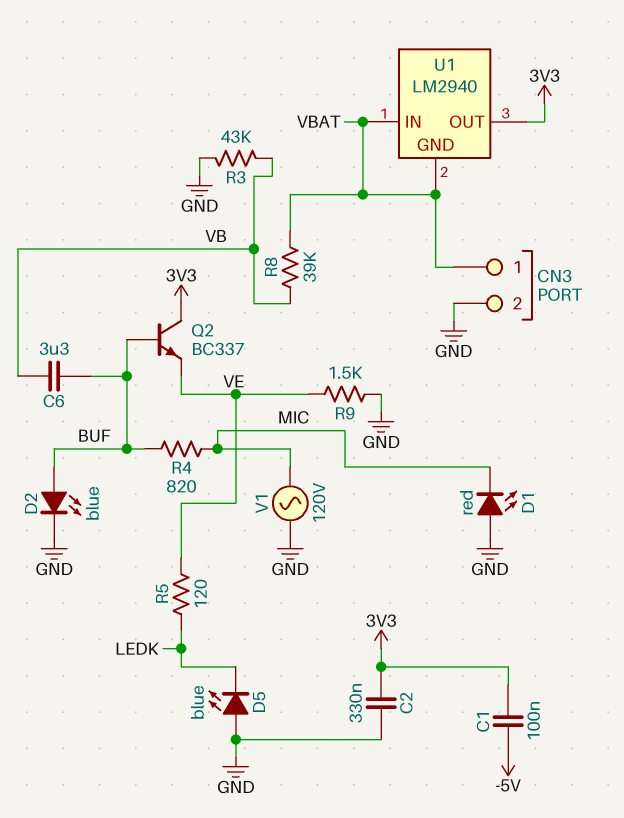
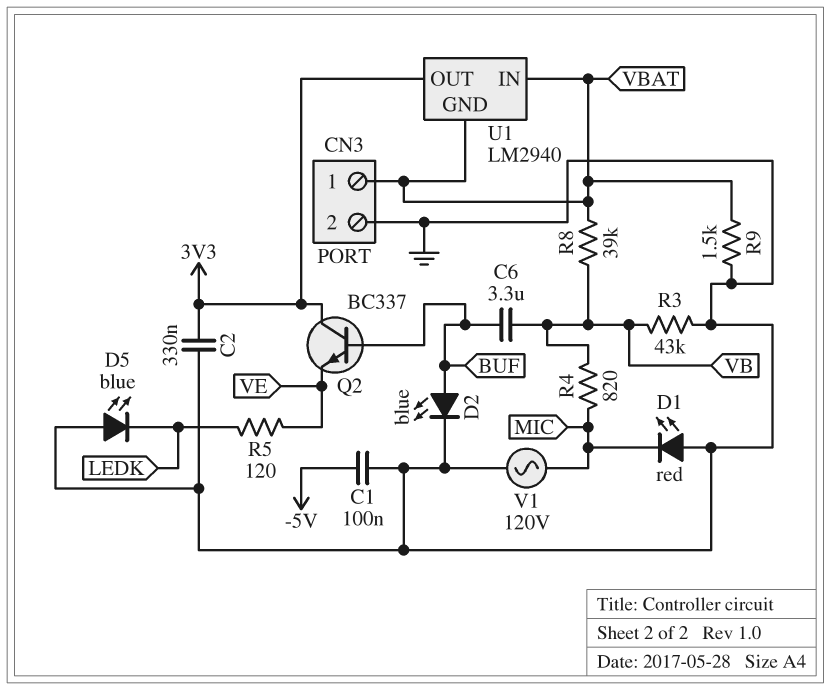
C1: 100nF (-5V, 3V3) -> 100nF (-5V, GND)
R4: 820 (BUF, MIC) -> 820 (MIC, VB)
R9: 1.5k (GND, VE) -> 1.5k (GND, VBAT)

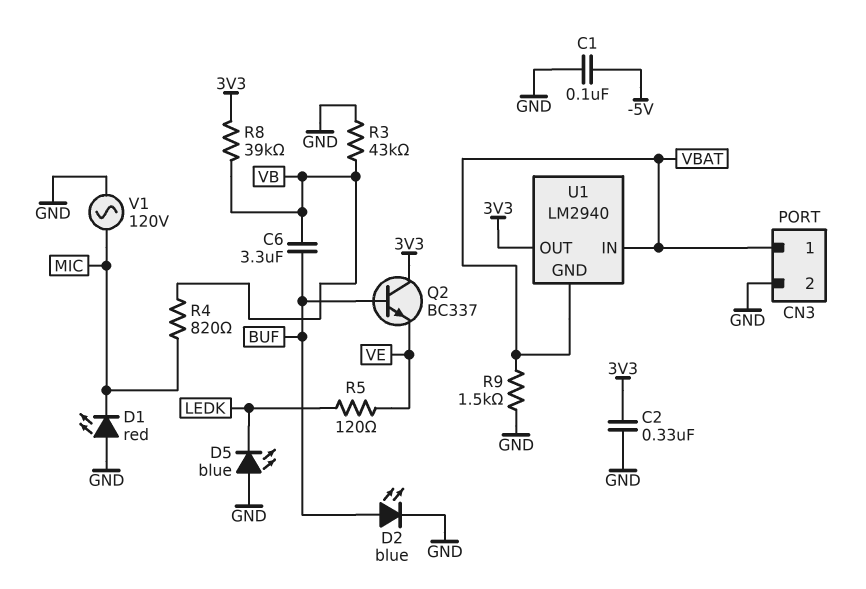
R8: 39k (VB, VBAT) -> 39k (3V3, VB)

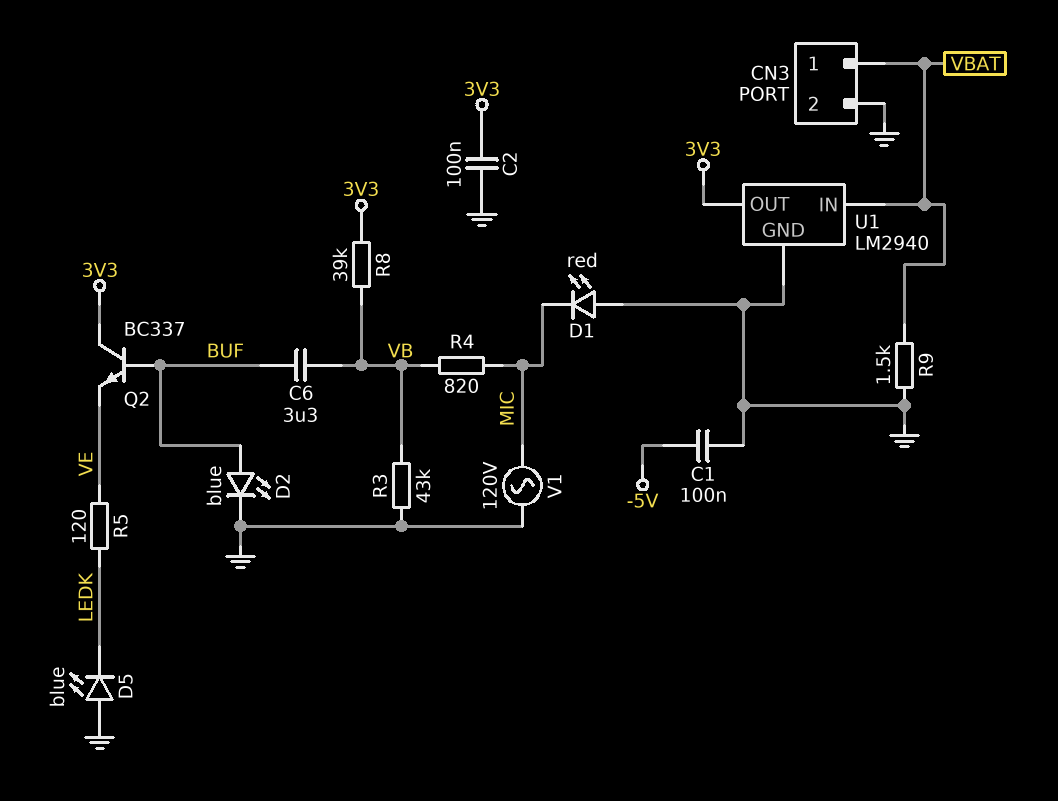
C2: 330nF (3V3, GND) -> 100nF (3V3, GND)
U1 pin GND: VBAT -> GND

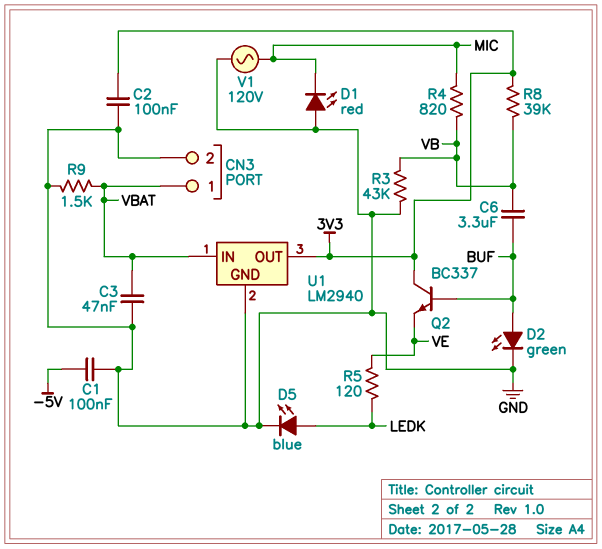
C3: none -> 47nF (GND, VBAT)
D2: LED blue (A BUF, K GND) -> LED green (A BUF, K GND)
D5: LED blue (A GND, K LEDK) -> LED blue (A LEDK, K GND)

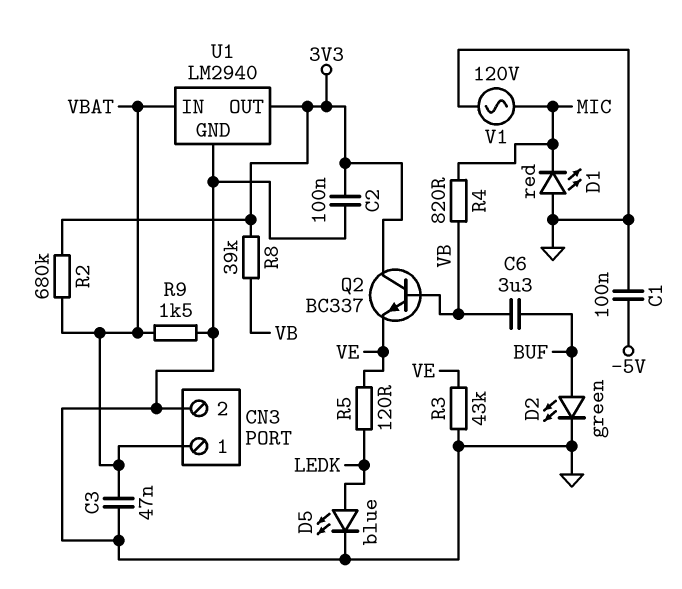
Q2: NPN BC337 (B BUF, C 3V3, E VE) -> NPN BC337 (B VB, C 3V3, E VE)
R2: none -> 680k (3V3, VBAT)
R3: 43k (GND, VB) -> 43k (GND, VE)

